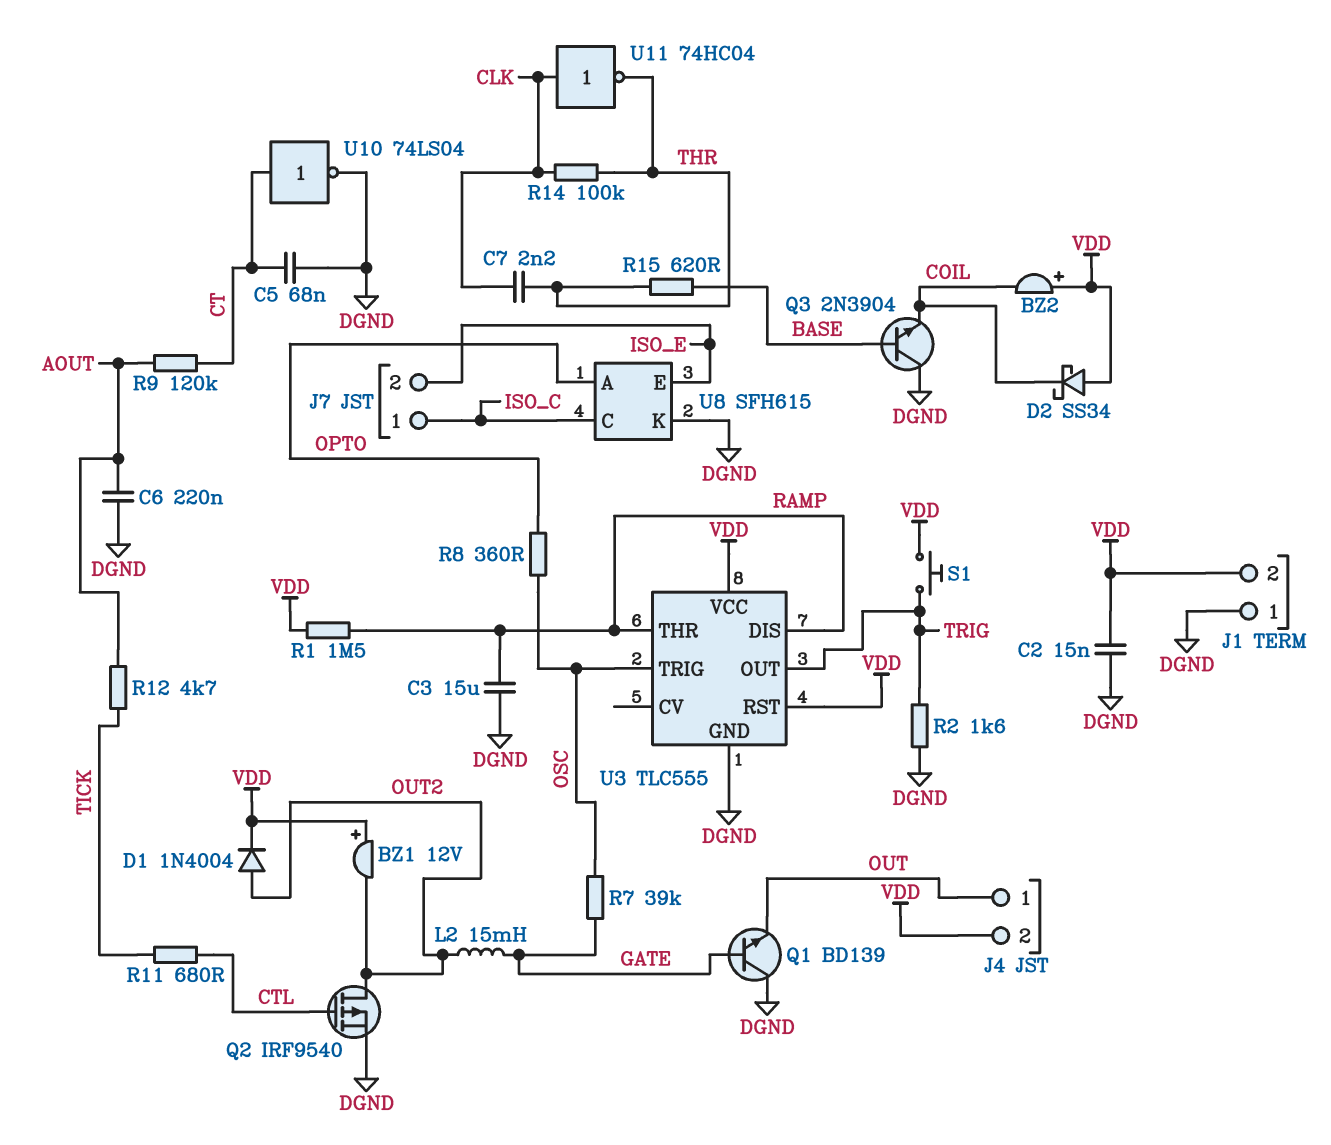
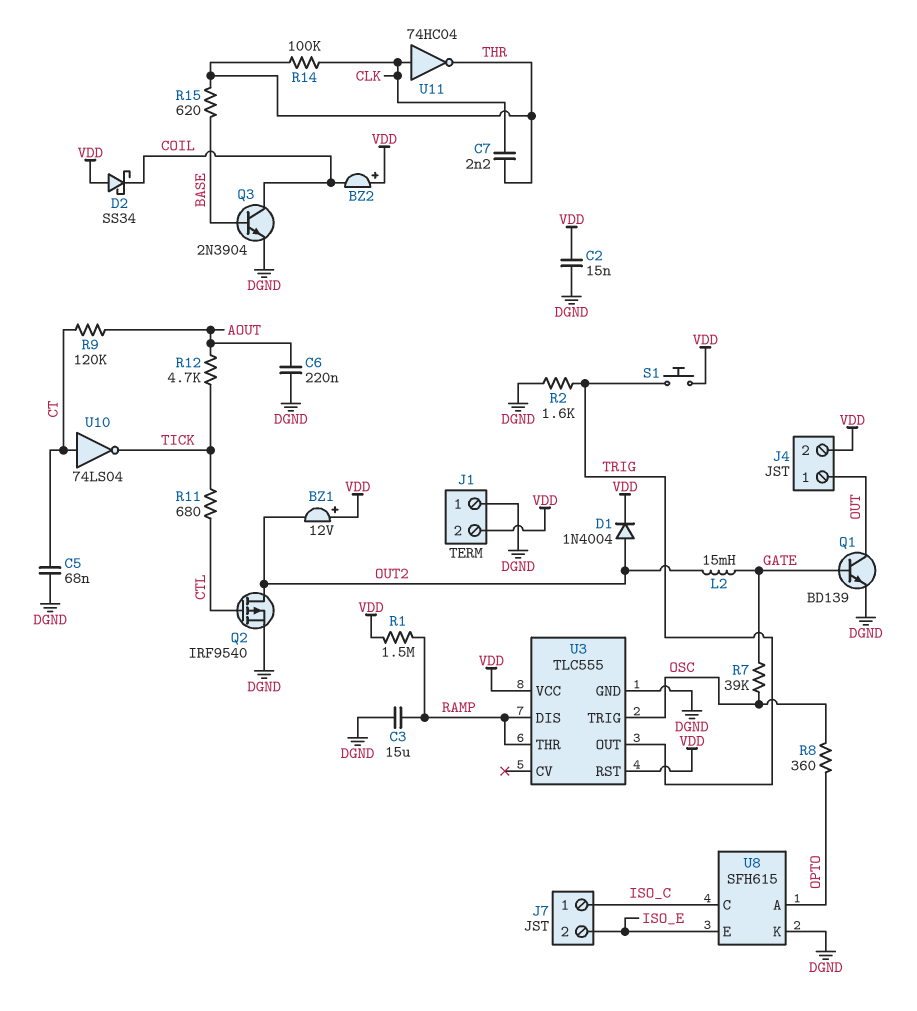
Q1: NPN BD139 (B GATE, C DGND, E OUT) -> NPN BD139 (B GATE, C OUT, E DGND)
Q3: NPN 2N3904 (B BASE, C DGND, E COIL) -> NPN 2N3904 (B BASE, C COIL, E DGND)
U10: NOT 74LS04 (in CT, out DGND) -> NOT 74LS04 (in CT, out TICK)

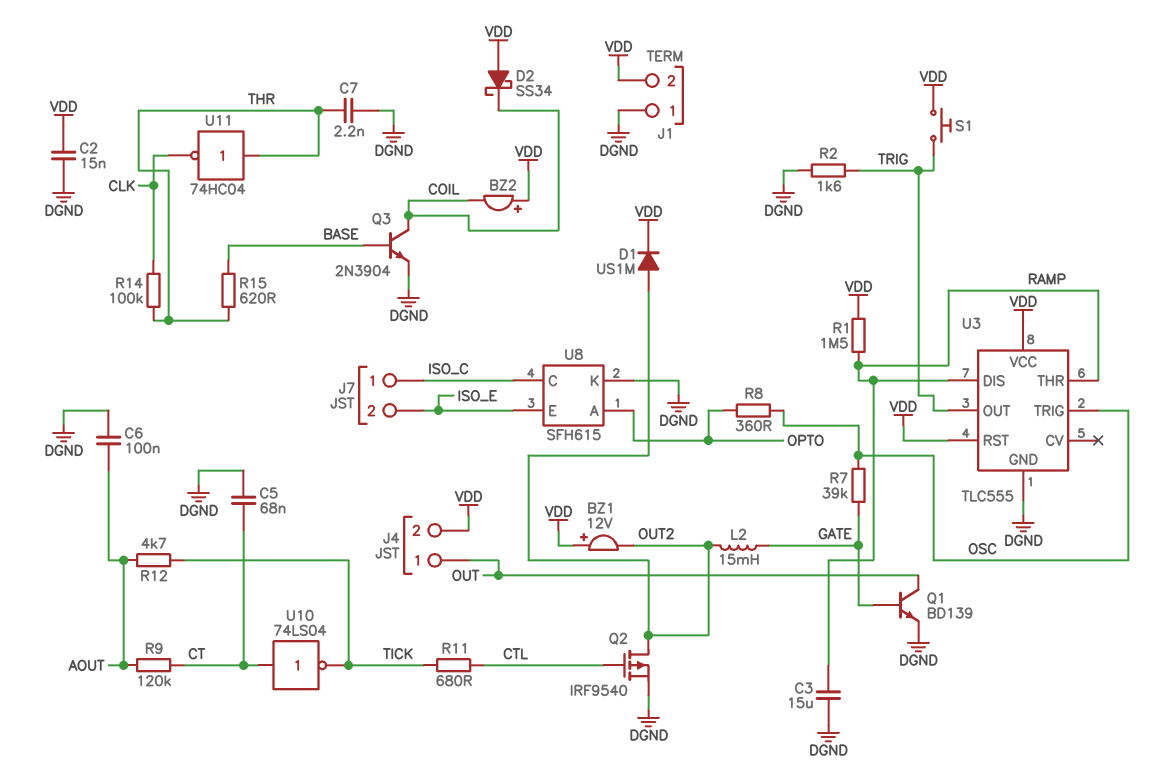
C6: 220nF (AOUT, DGND) -> 100nF (AOUT, DGND)
C7: 2.2nF (CLK, THR) -> 2.2nF (DGND, THR)
D1: diode 1N4004 (A OUT2, K VDD) -> diode US1M (A OUT2, K VDD)
U11: NOT 74HC04 (in CLK, out THR) -> NOT 74HC04 (in THR, out CLK)

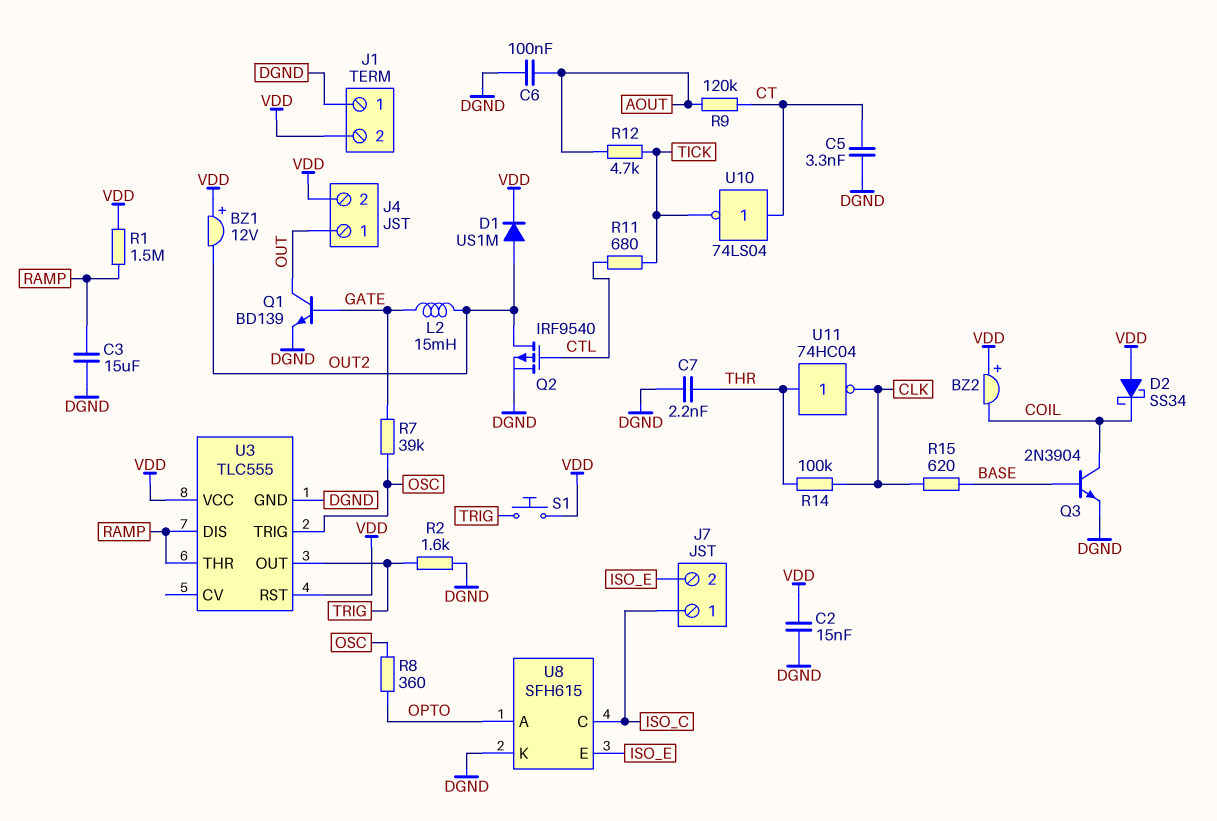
C5: 68nF (CT, DGND) -> 3.3nF (CT, DGND)
R15: 620 (BASE, THR) -> 620 (BASE, CLK)

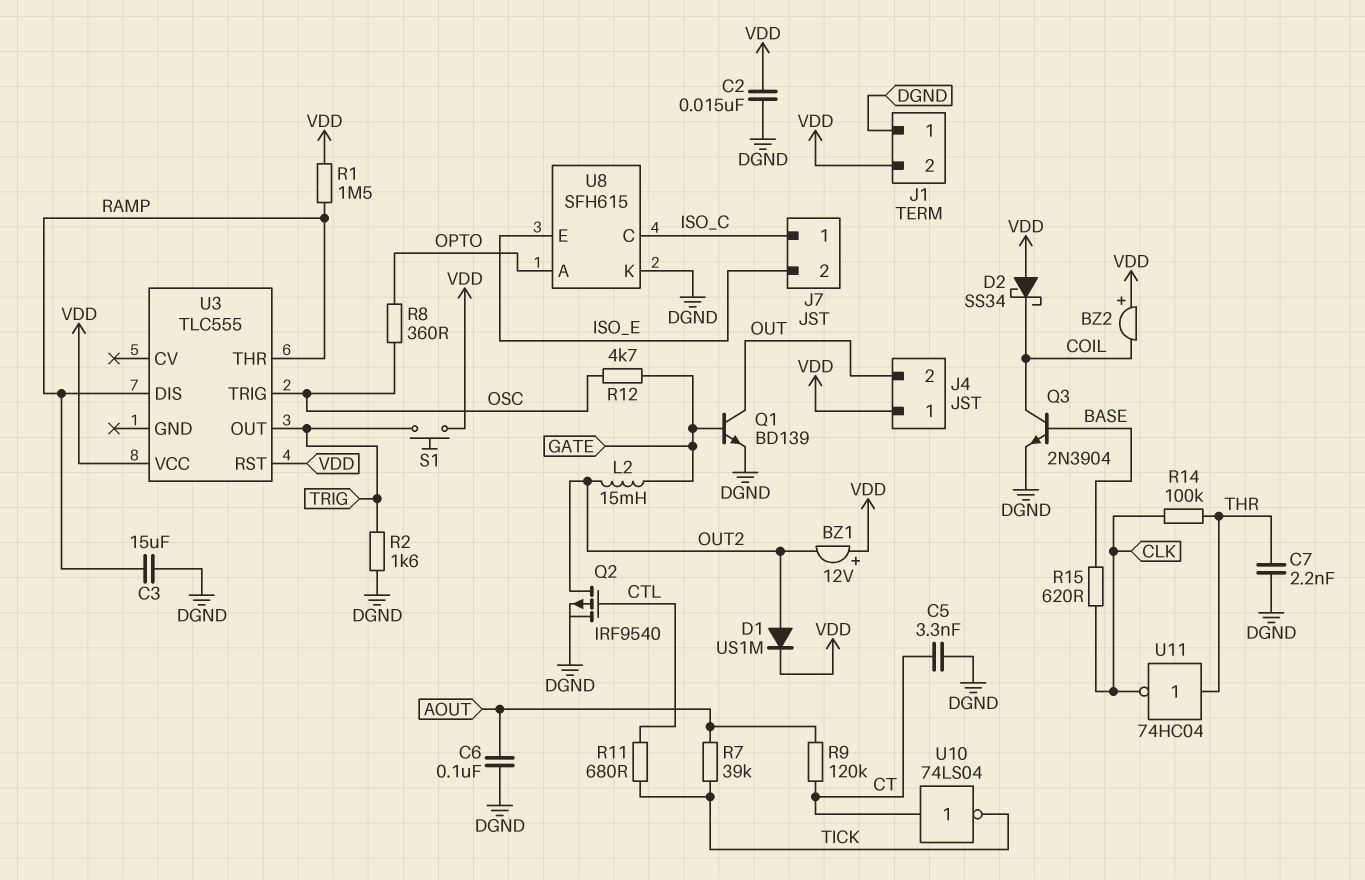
J4 pin 1: OUT -> VDD
J4 pin 2: VDD -> OUT
R7: 39k (GATE, OSC) -> 39k (AOUT, TICK)
R12: 4.7k (AOUT, TICK) -> 4.7k (GATE, OSC)
U3 pin GND: DGND -> none

